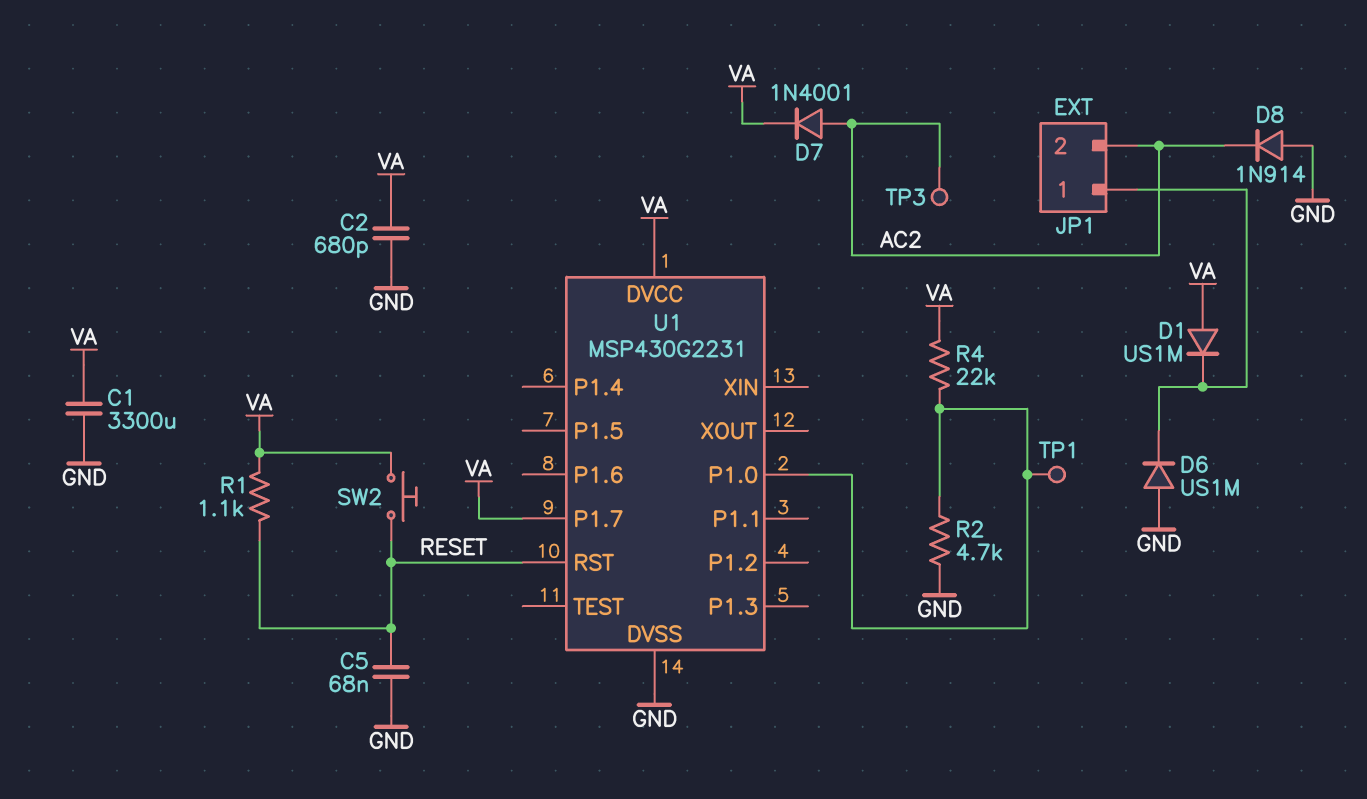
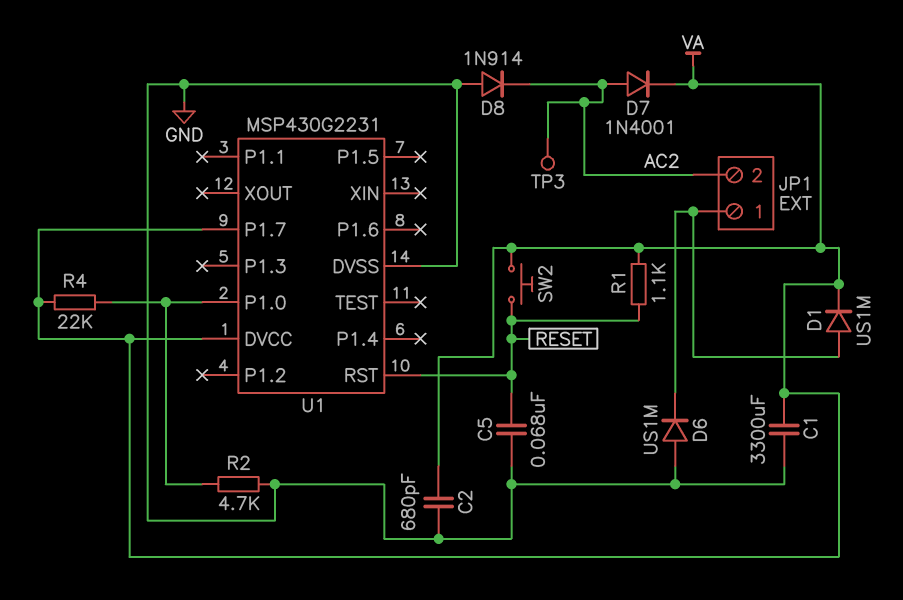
D1: diode US1M (A VA, K JP1/1) -> diode US1M (A JP1/1, K VA)
TP1: test point (U1/P1.0) -> none

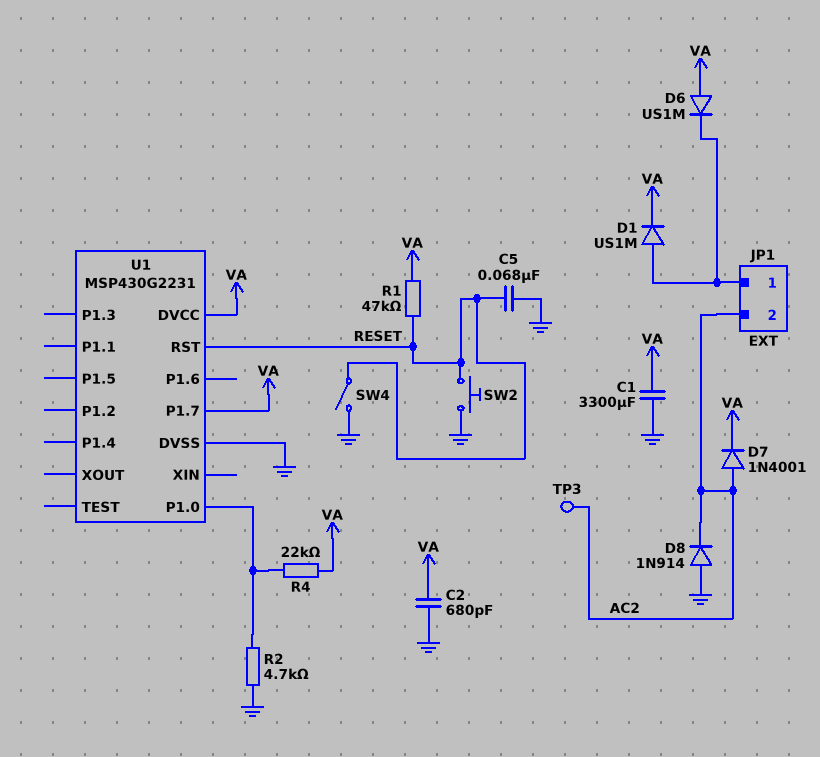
D6: diode US1M (A GND, K JP1/1) -> diode US1M (A VA, K JP1/1)
R1: 1.1k (RESET, VA) -> 47k (RESET, VA)
SW2: button (RESET, VA) -> button (GND, RESET)
SW4: none -> switch (GND, RESET)

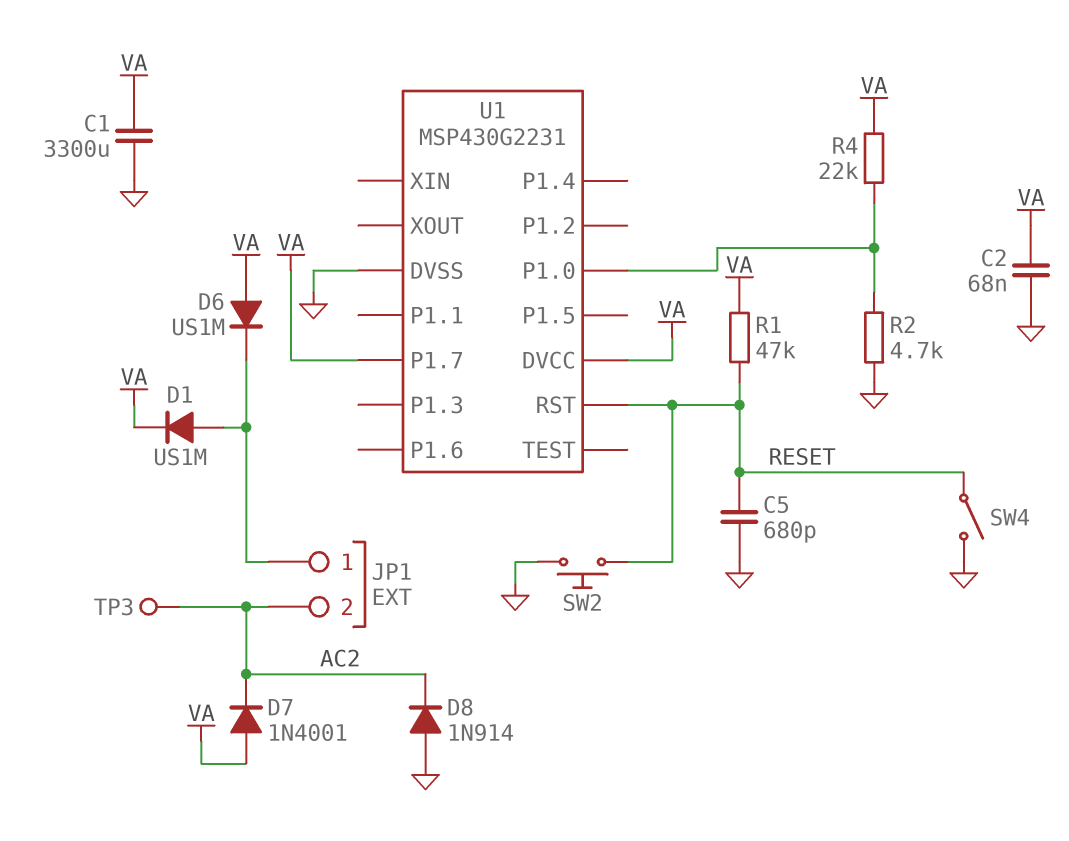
C2: 680pF (GND, VA) -> 68nF (GND, VA)
C5: 68nF (GND, RESET) -> 680pF (GND, RESET)
D7: diode 1N4001 (A AC2, K VA) -> diode 1N4001 (A VA, K AC2)

